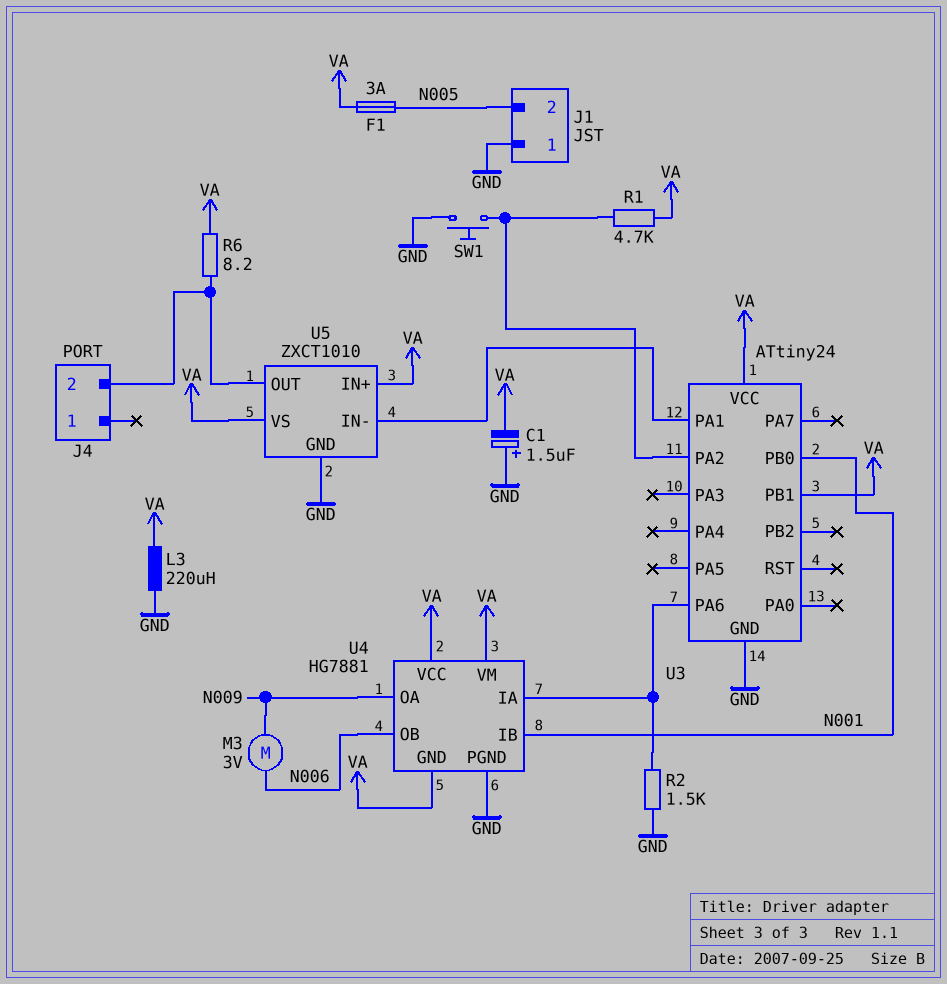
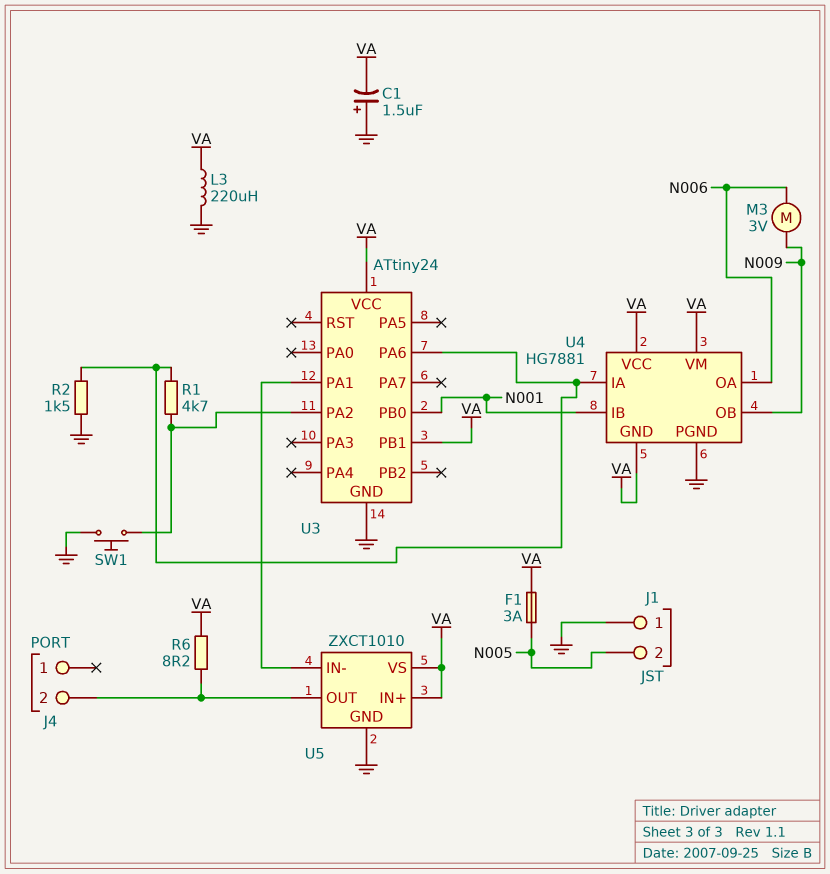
R1: 4.7k (U3/PA2, VA) -> 4.7k (U3/PA2, U3/PA6)
U4 pin OA: N009 -> N006
U4 pin OB: N006 -> N009

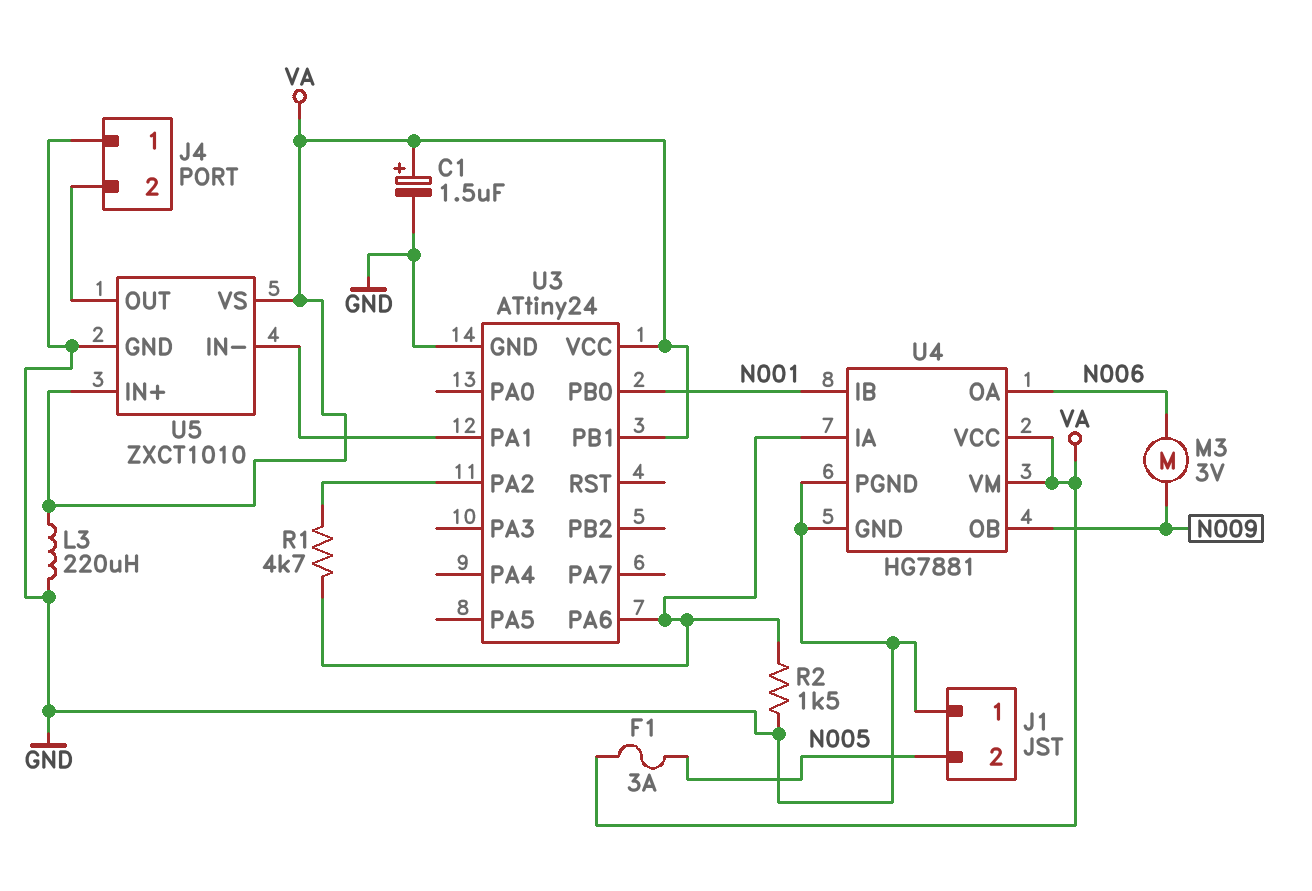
C1: 1.5uF (plus GND, minus VA) -> 1.5uF (plus VA, minus GND)
J4 pin 1: none -> GND
R6: 8.2 (J4/2, VA) -> none
SW1: button (GND, U3/PA2) -> none
U4 pin GND: VA -> GND

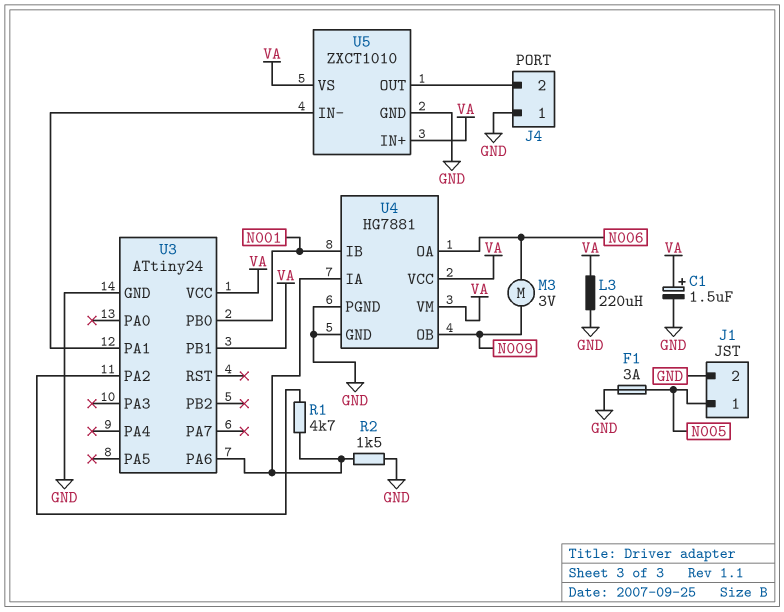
F1: 3A (N005, VA) -> 3A (GND, N005)
J1 pin 1: GND -> N005
J1 pin 2: N005 -> GND

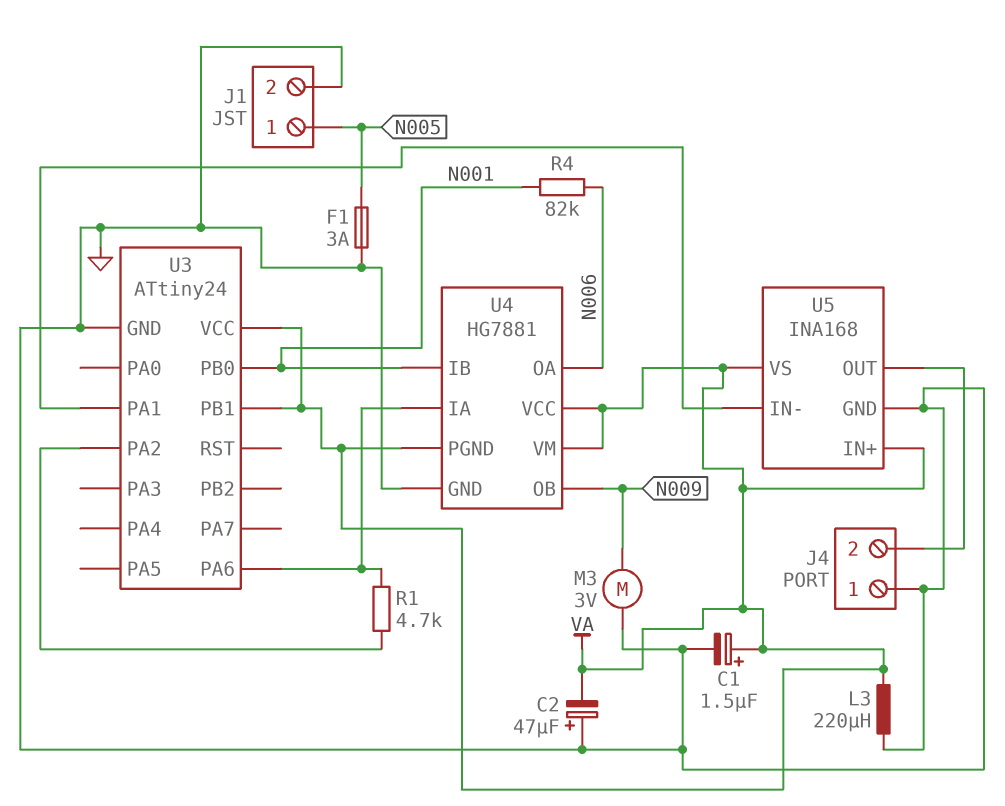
C2: none -> 47uF (plus GND, minus VA)
M3: motor 3V (N006, N009) -> motor 3V (GND, N009)
R2: 1.5k (GND, U3/PA6) -> none
R4: none -> 82k (N001, N006)
U4 pin PGND: GND -> VA
U5: ZXCT1010 -> INA168

